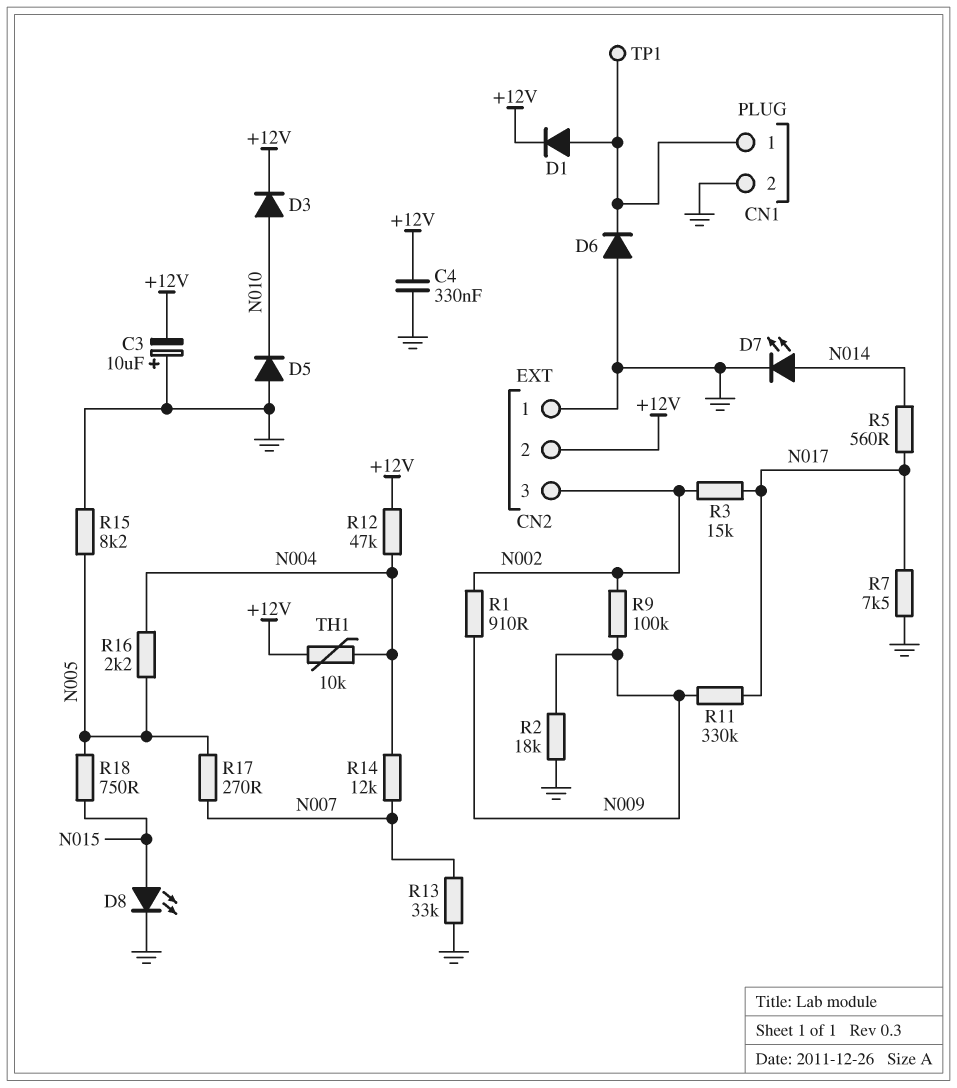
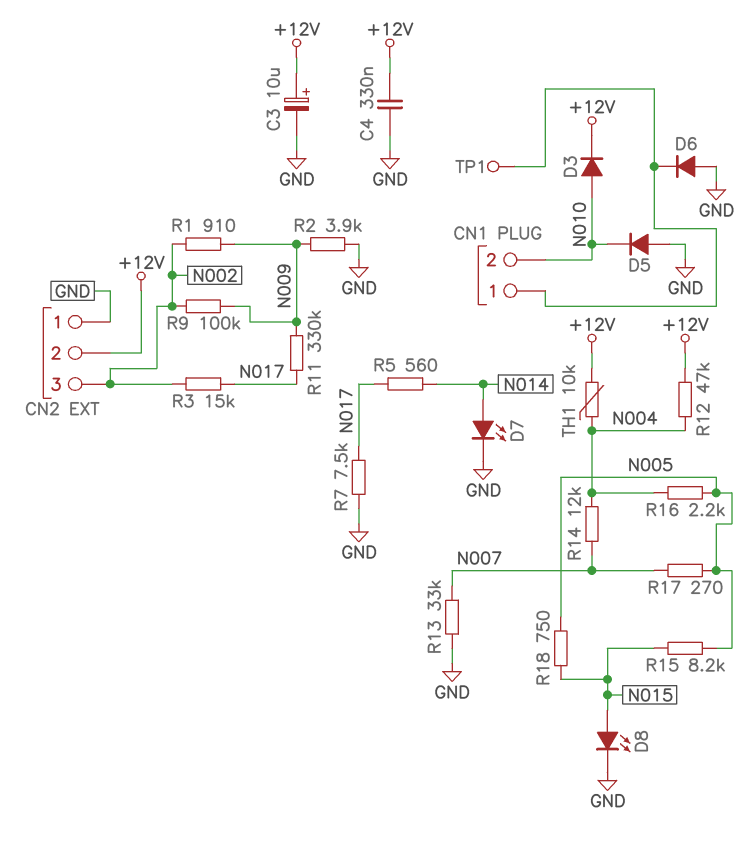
C3: 10uF (plus GND, minus +12V) -> 10uF (plus +12V, minus GND)
CN1 pin 2: GND -> N010
D1: diode (A CN1/1, K +12V) -> none
R2: 18k (GND, N009) -> 3.9k (GND, N009)
R15: 8.2k (GND, N005) -> 8.2k (N005, N015)

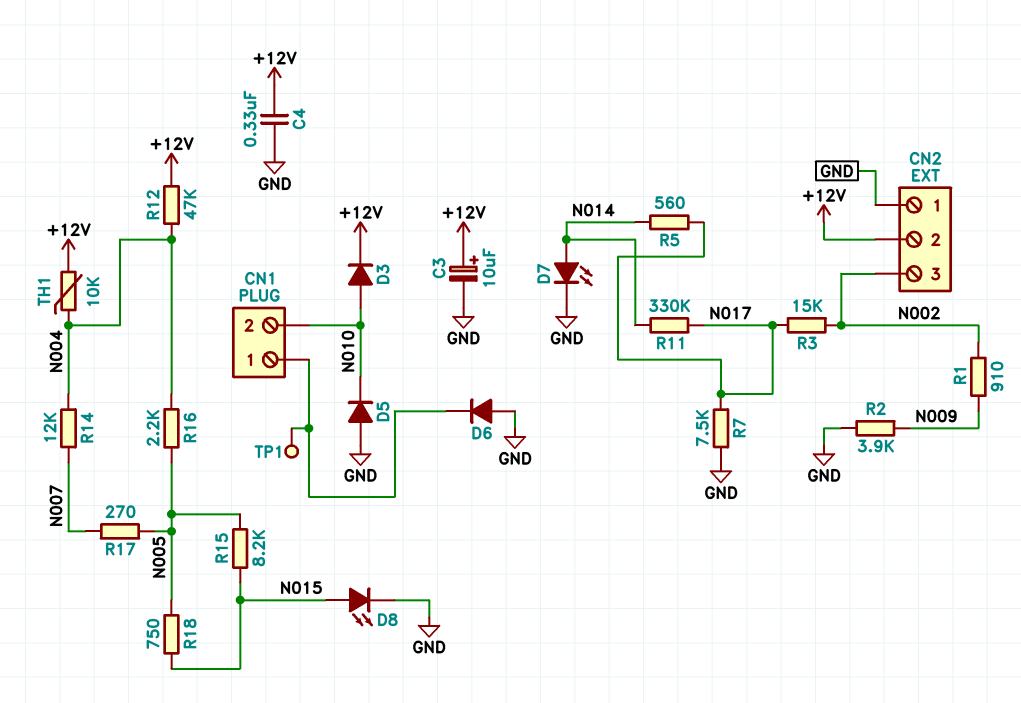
R9: 100k (N002, N009) -> none
R11: 330k (N009, N017) -> 330k (N014, N017)
R13: 33k (GND, N007) -> none

